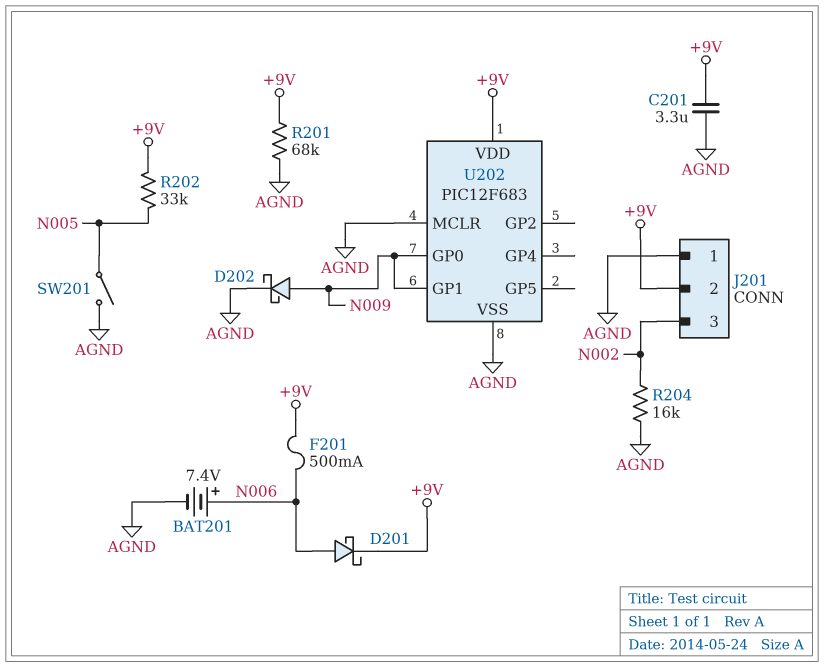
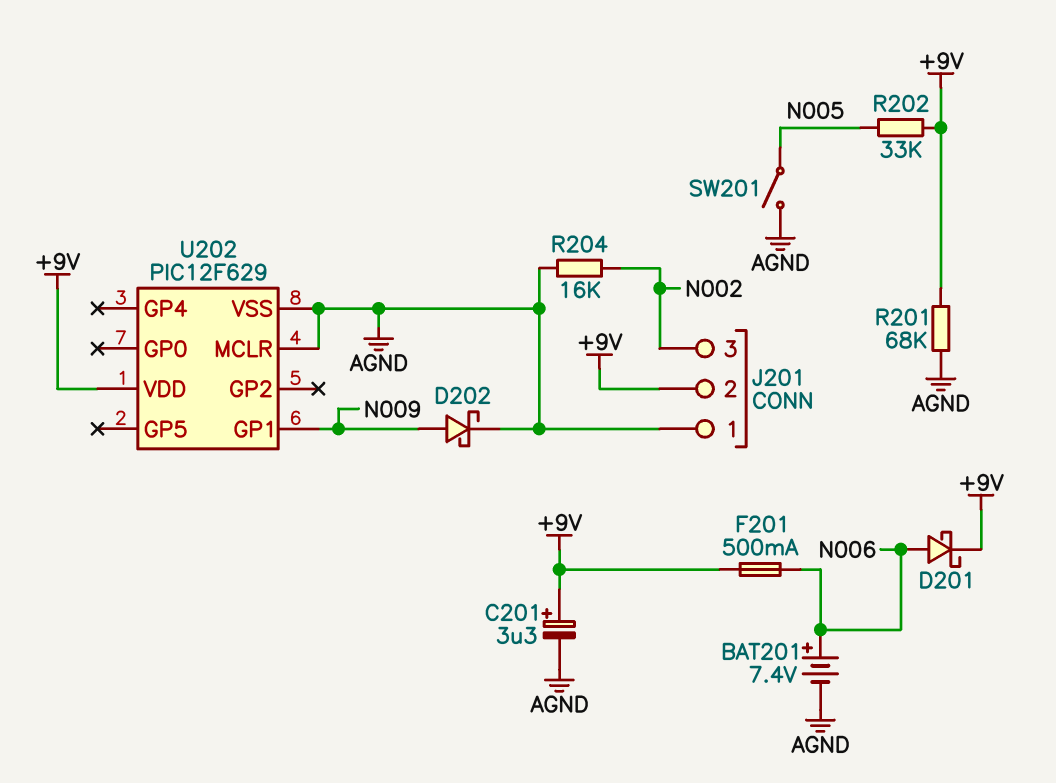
C201: 3.3uF (+9V, AGND) -> 3.3uF (plus +9V, minus AGND)
U202: PIC12F683 -> PIC12F629
U202 pin GP0: N009 -> none

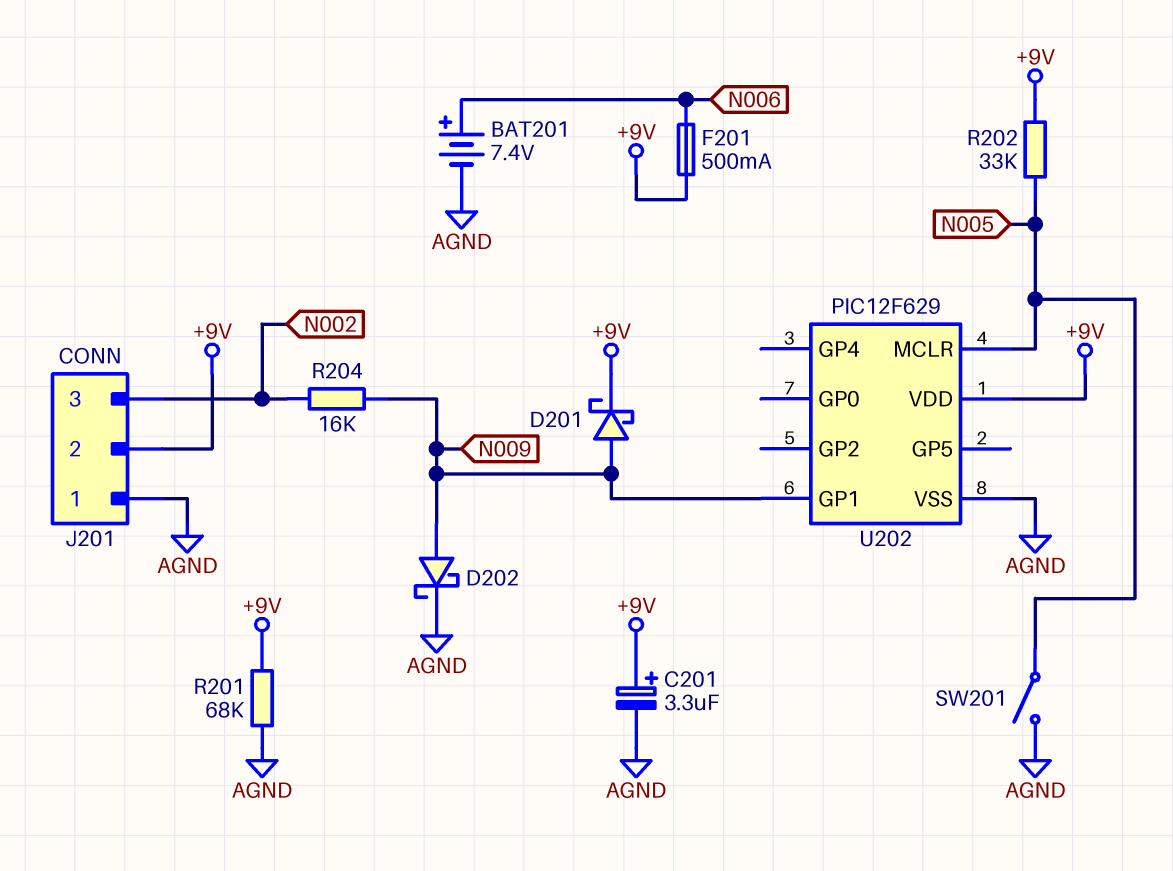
D201: schottky (A N006, K +9V) -> schottky (A N009, K +9V)
R204: 16k (AGND, N002) -> 16k (N002, N009)
U202 pin MCLR: AGND -> N005

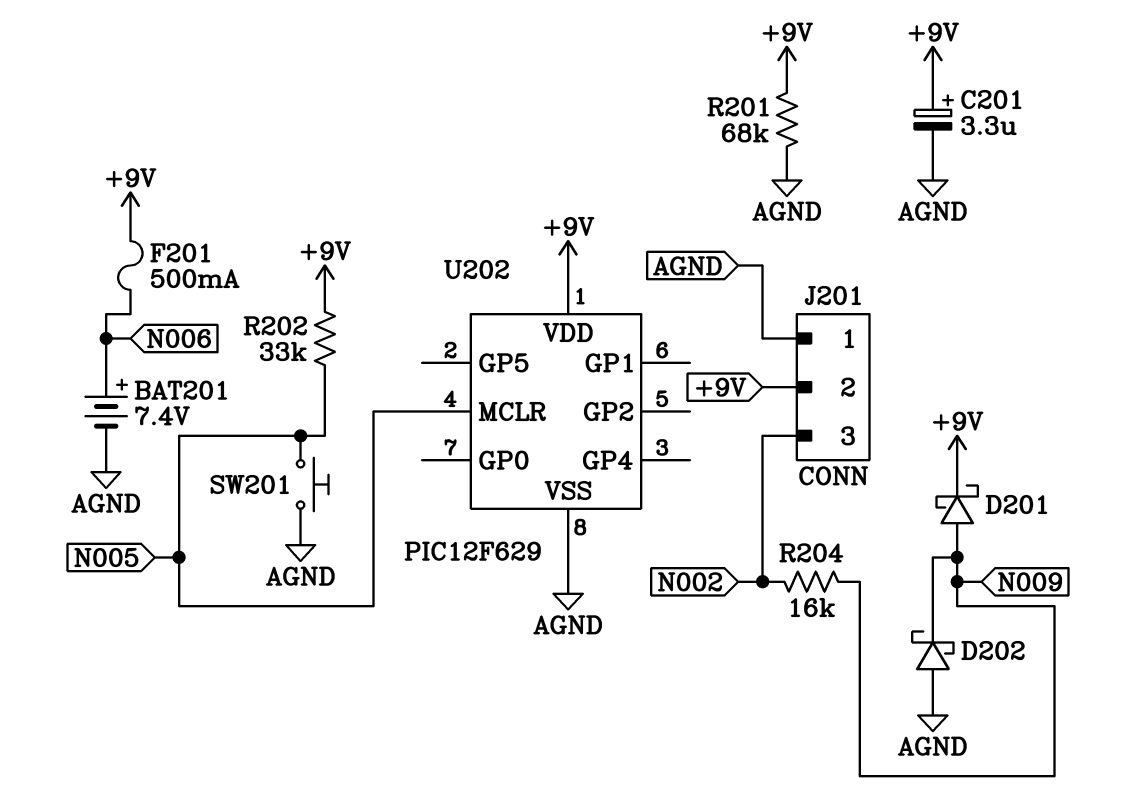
D202: schottky (A N009, K AGND) -> schottky (A AGND, K N009)
SW201: switch (AGND, N005) -> button (AGND, N005)
U202 pin GP1: N009 -> none

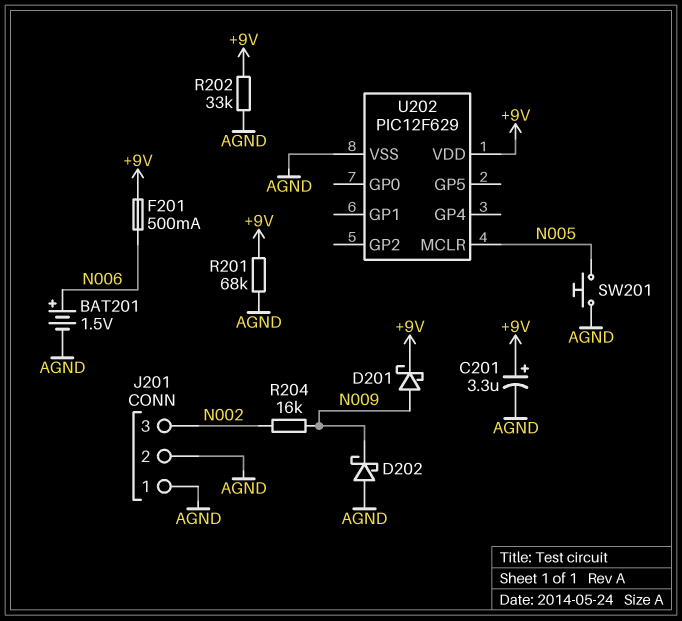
BAT201: 7.4V (plus N006, minus AGND) -> 1.5V (plus N006, minus AGND)
J201 pin 2: +9V -> AGND
R202: 33k (+9V, N005) -> 33k (+9V, AGND)

